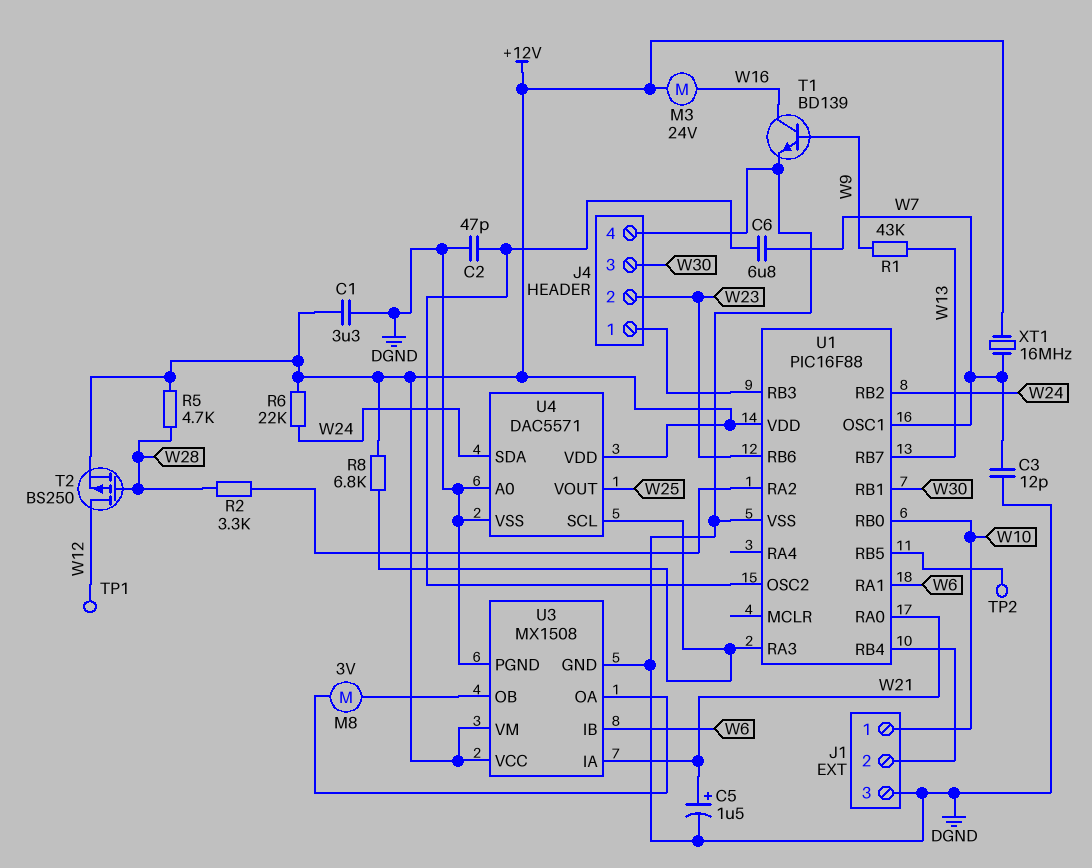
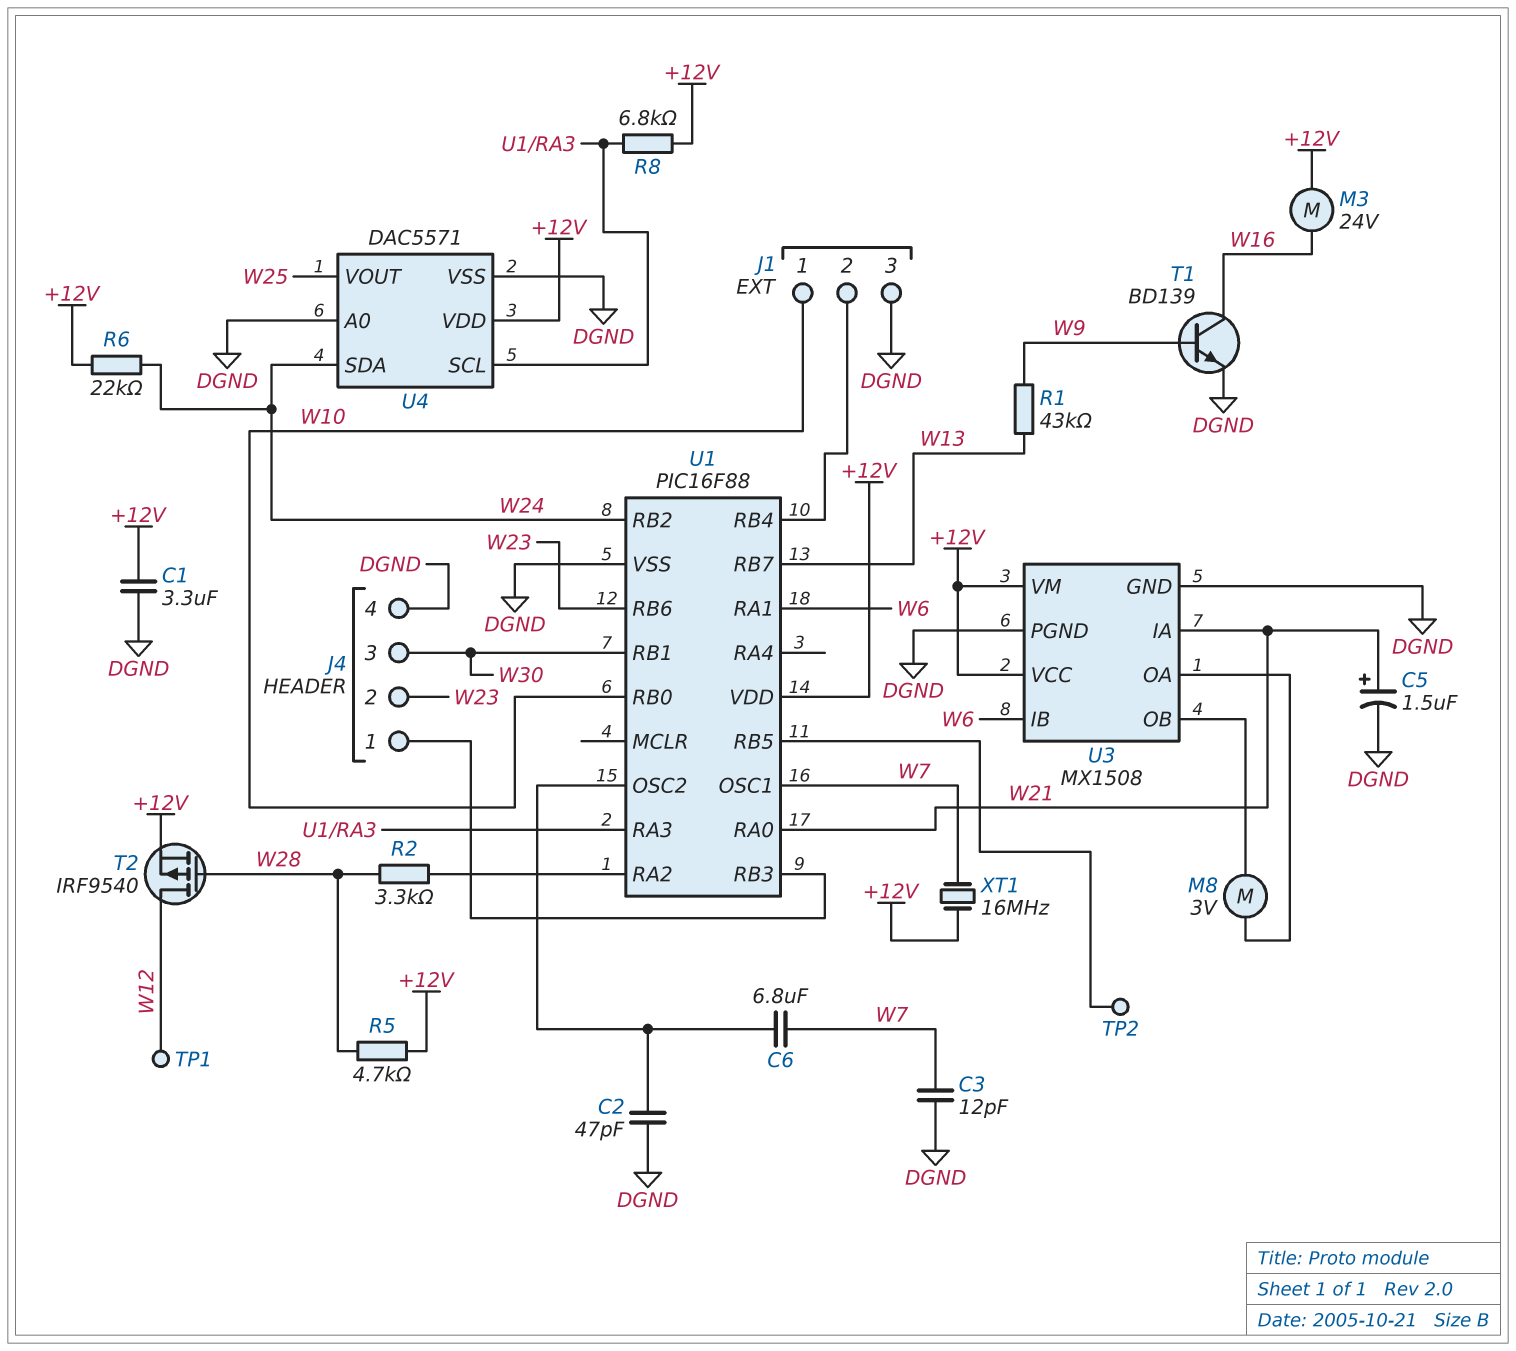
T2: PMOS BS250 (G W28, D W12, S +12V) -> PMOS IRF9540 (G W28, D W12, S +12V)

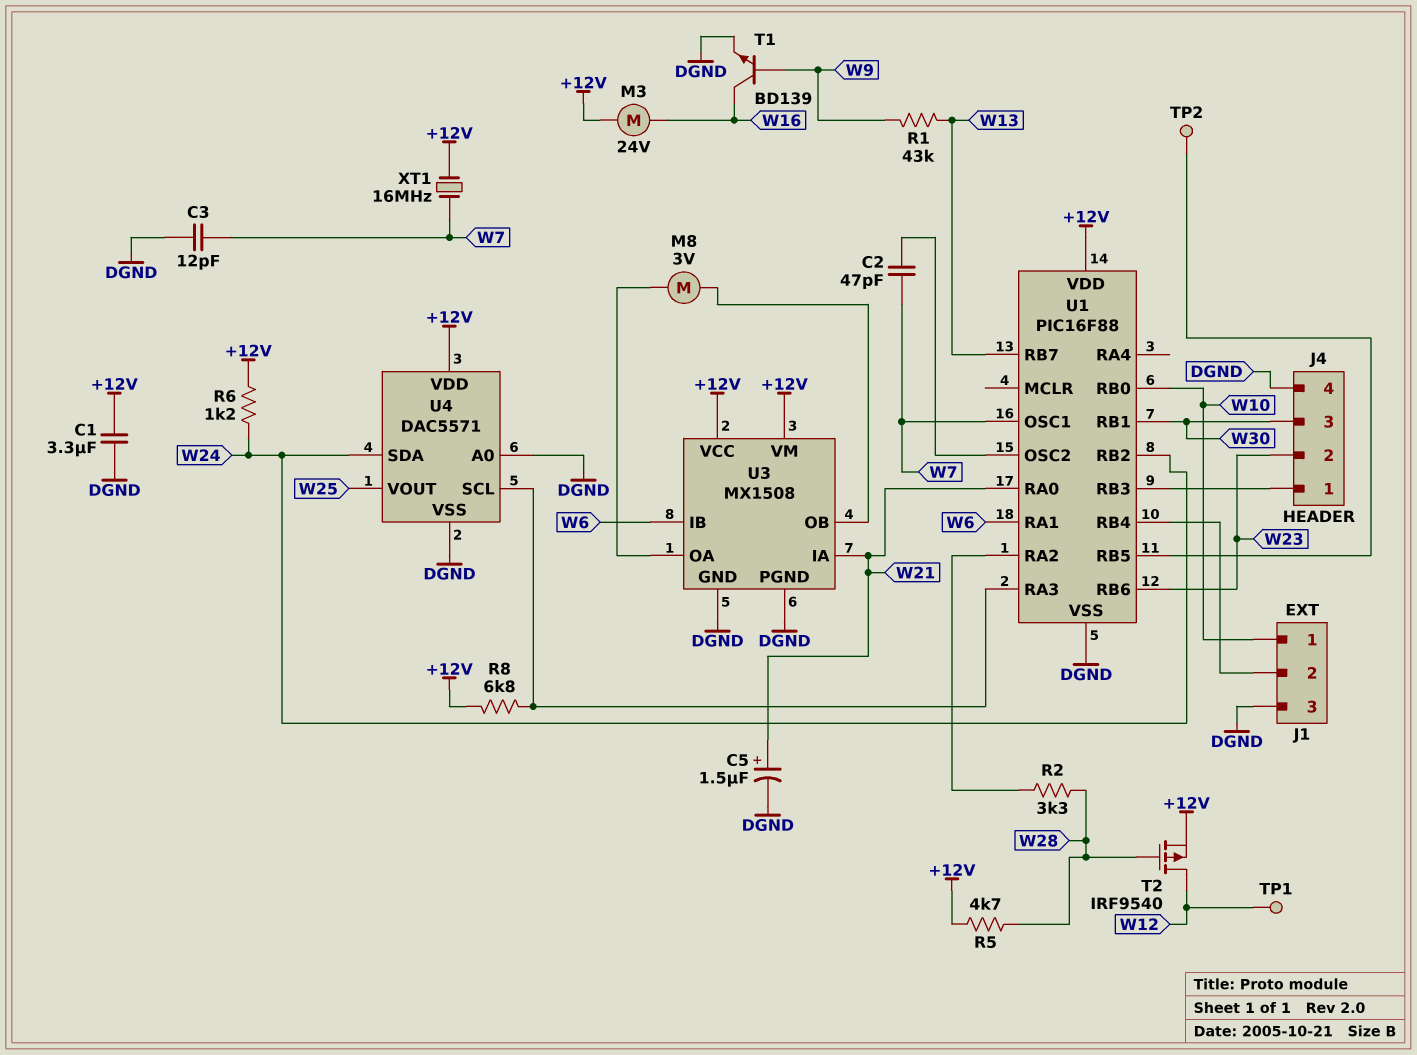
C2: 47pF (DGND, U1/OSC2) -> 47pF (U1/OSC2, W7)
C6: 6.8uF (U1/OSC2, W7) -> none
R6: 22k (+12V, W24) -> 1.2k (+12V, W24)

